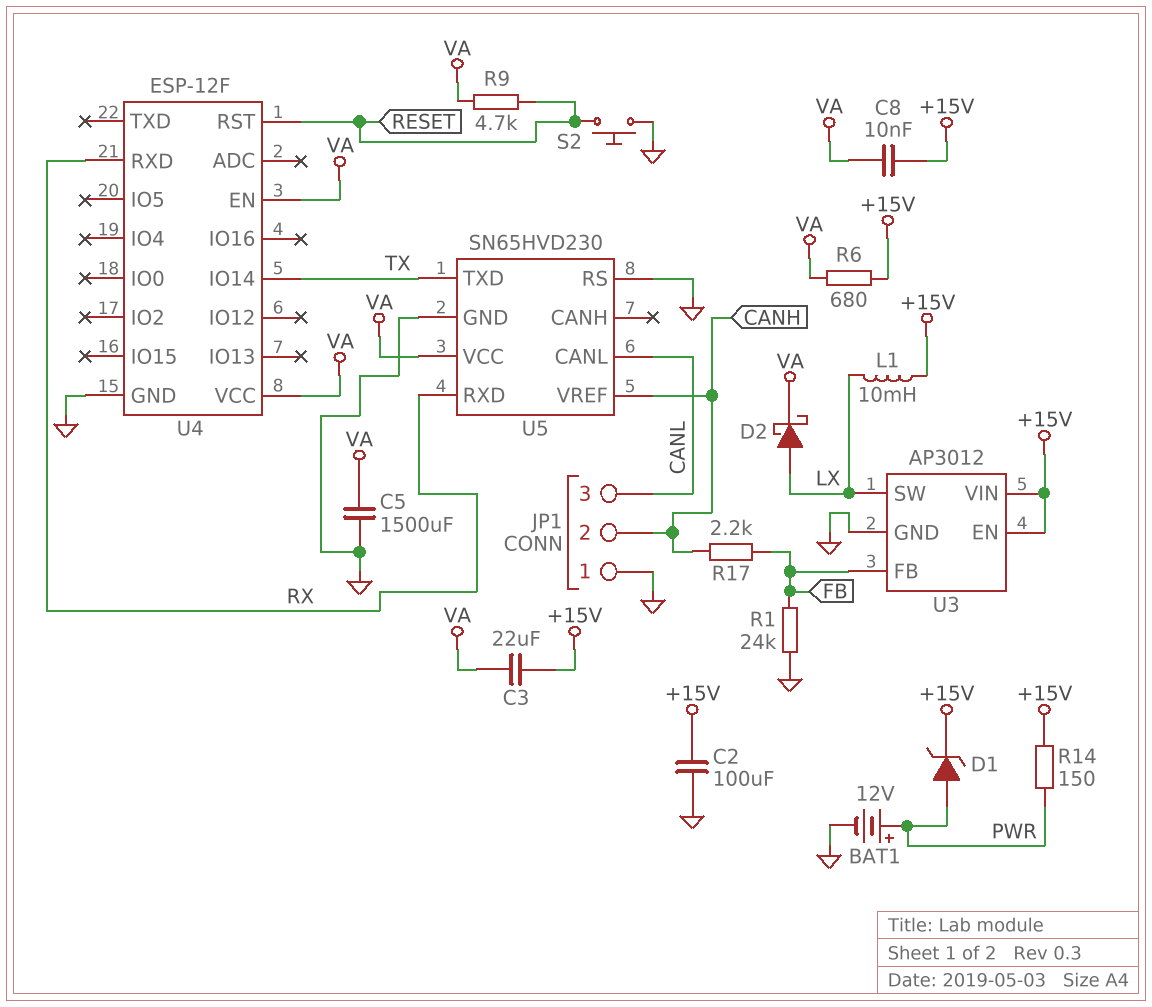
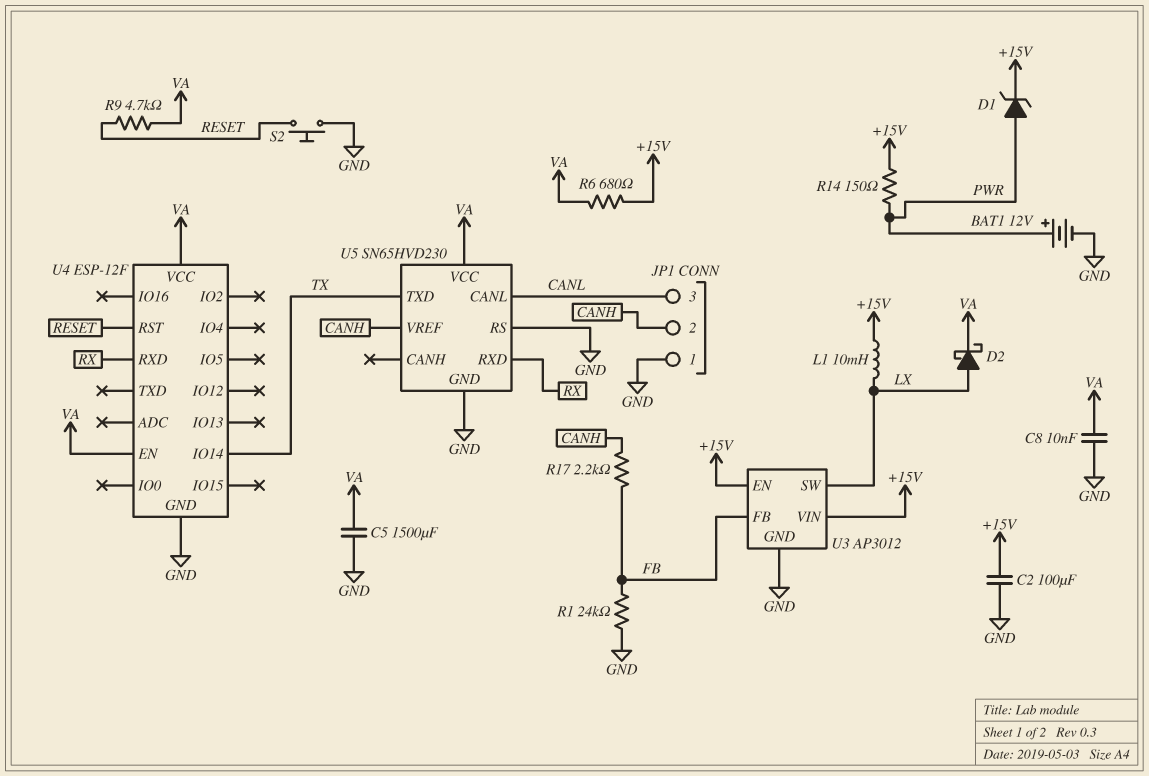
C3: 22uF (+15V, VA) -> none
C8: 10nF (+15V, VA) -> 10nF (GND, VA)

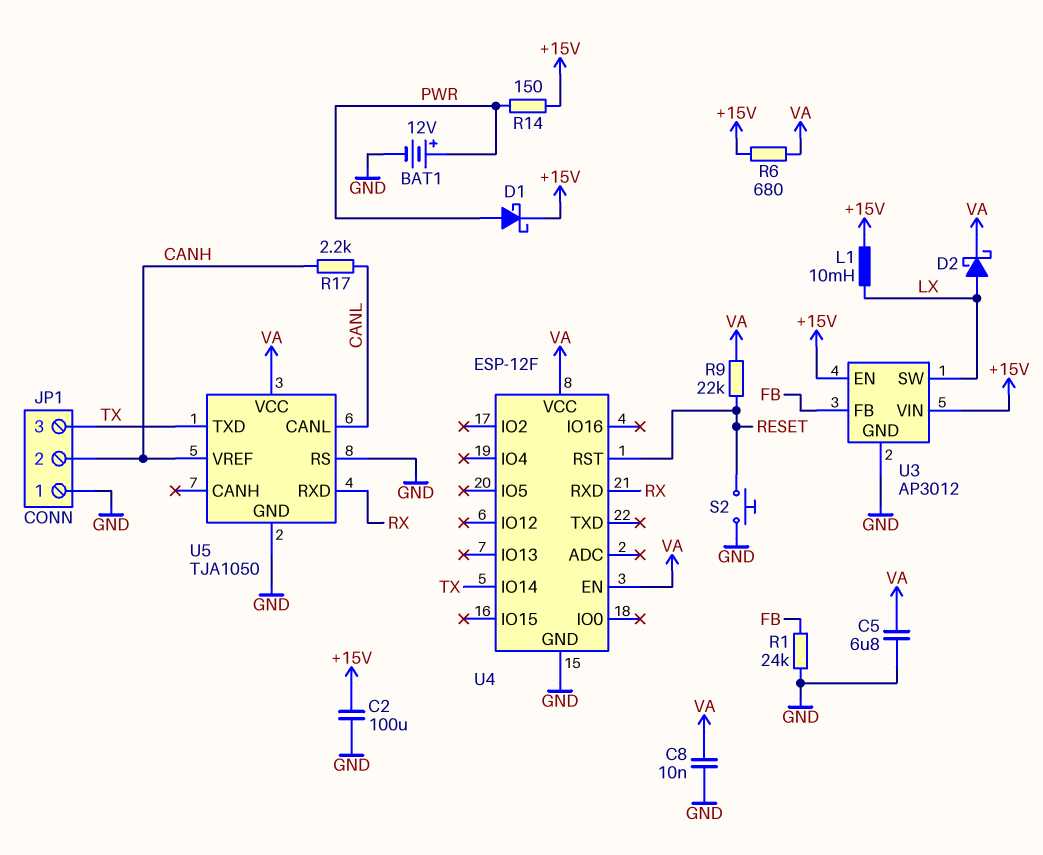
C5: 1500uF (GND, VA) -> 6.8uF (GND, VA)
D1: zener (A PWR, K +15V) -> schottky (A PWR, K +15V)
JP1 pin 3: CANL -> TX
R9: 4.7k (RESET, VA) -> 22k (RESET, VA)
R17: 2.2k (CANH, FB) -> 2.2k (CANH, CANL)
U5: SN65HVD230 -> TJA1050

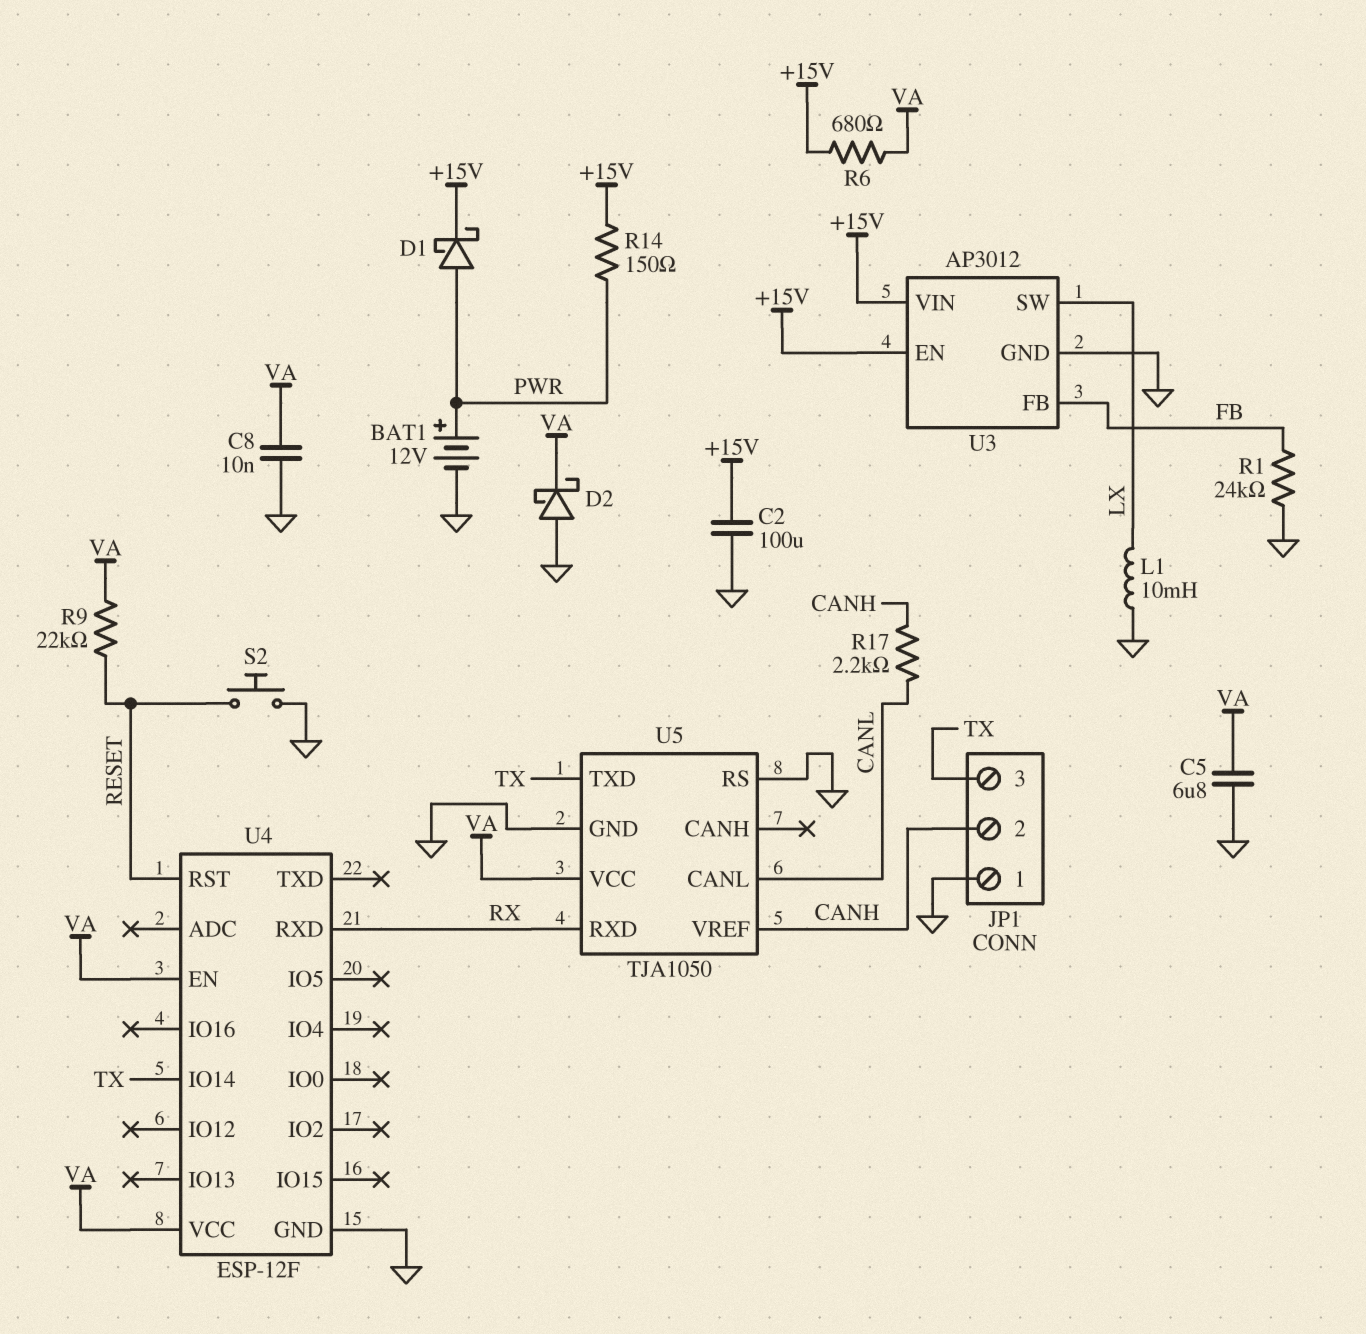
D2: schottky (A LX, K VA) -> schottky (A GND, K VA)
L1: 10mH (+15V, LX) -> 10mH (GND, LX)

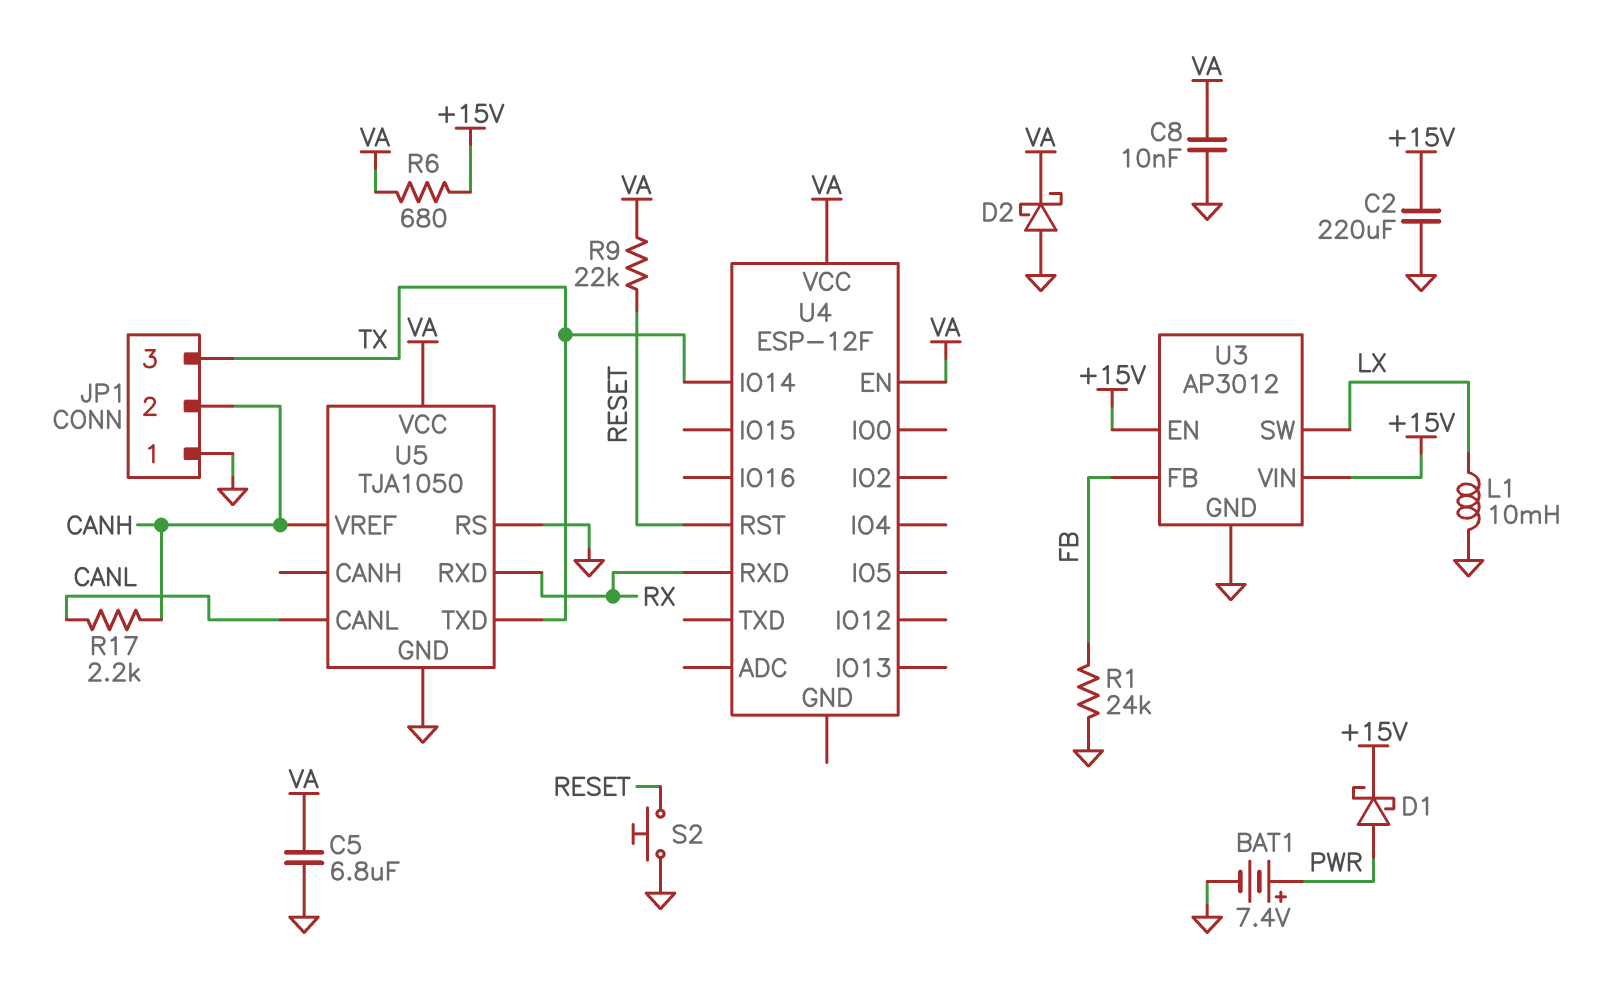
BAT1: 12V (plus PWR, minus GND) -> 7.4V (plus PWR, minus GND)
C2: 100uF (+15V, GND) -> 220uF (+15V, GND)
R14: 150 (+15V, PWR) -> none
U4 pin GND: GND -> none

